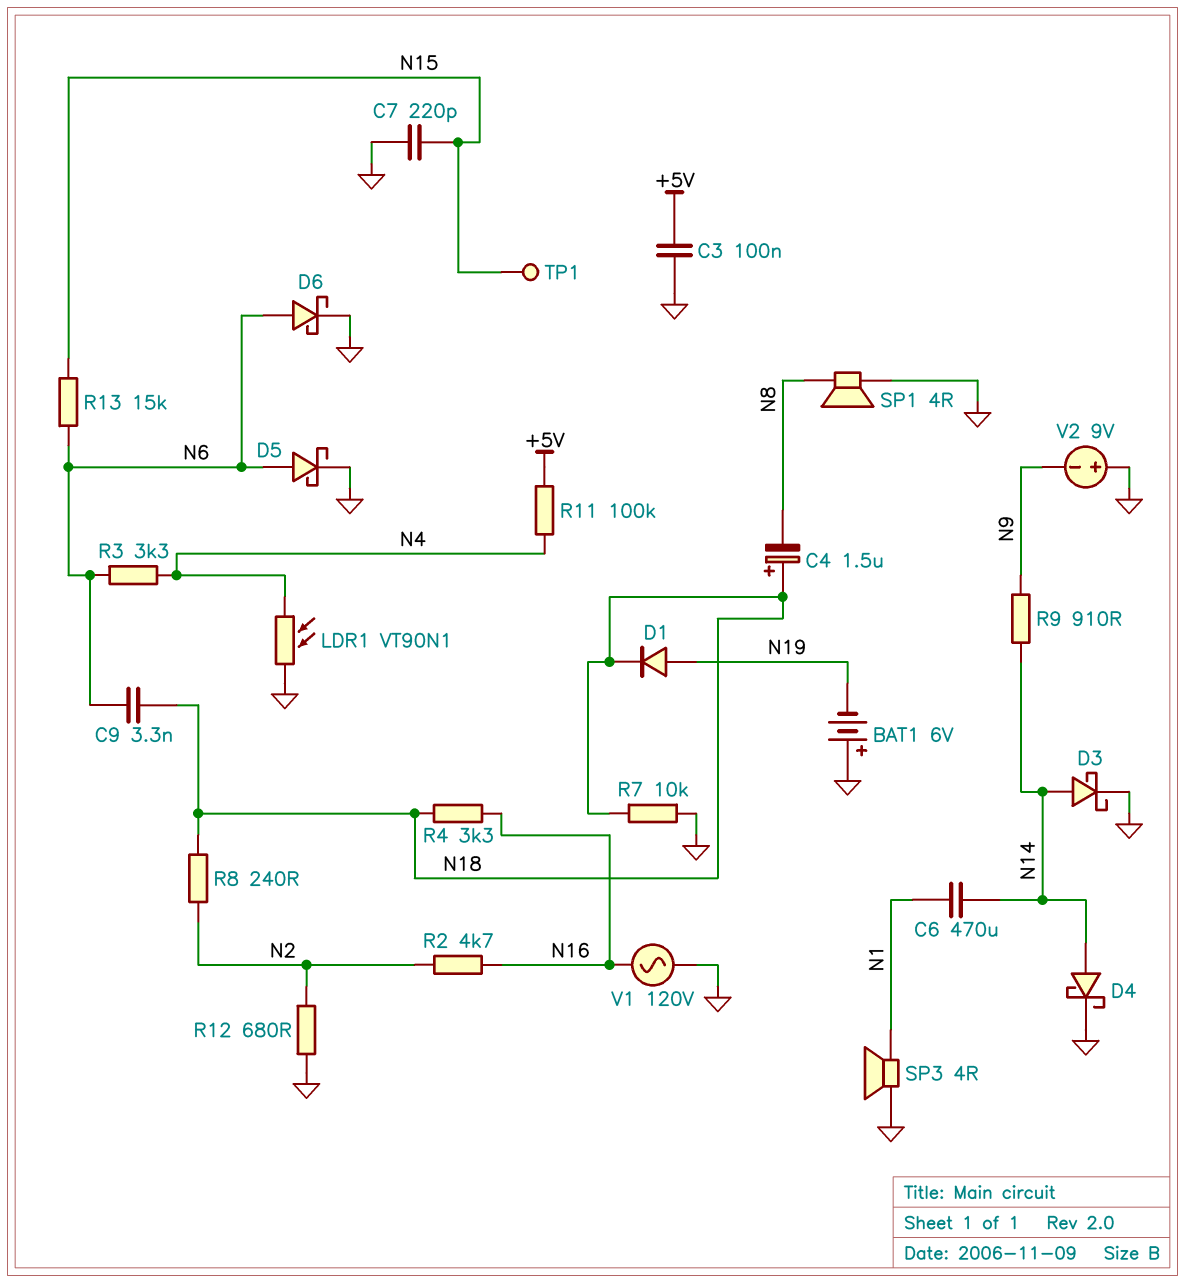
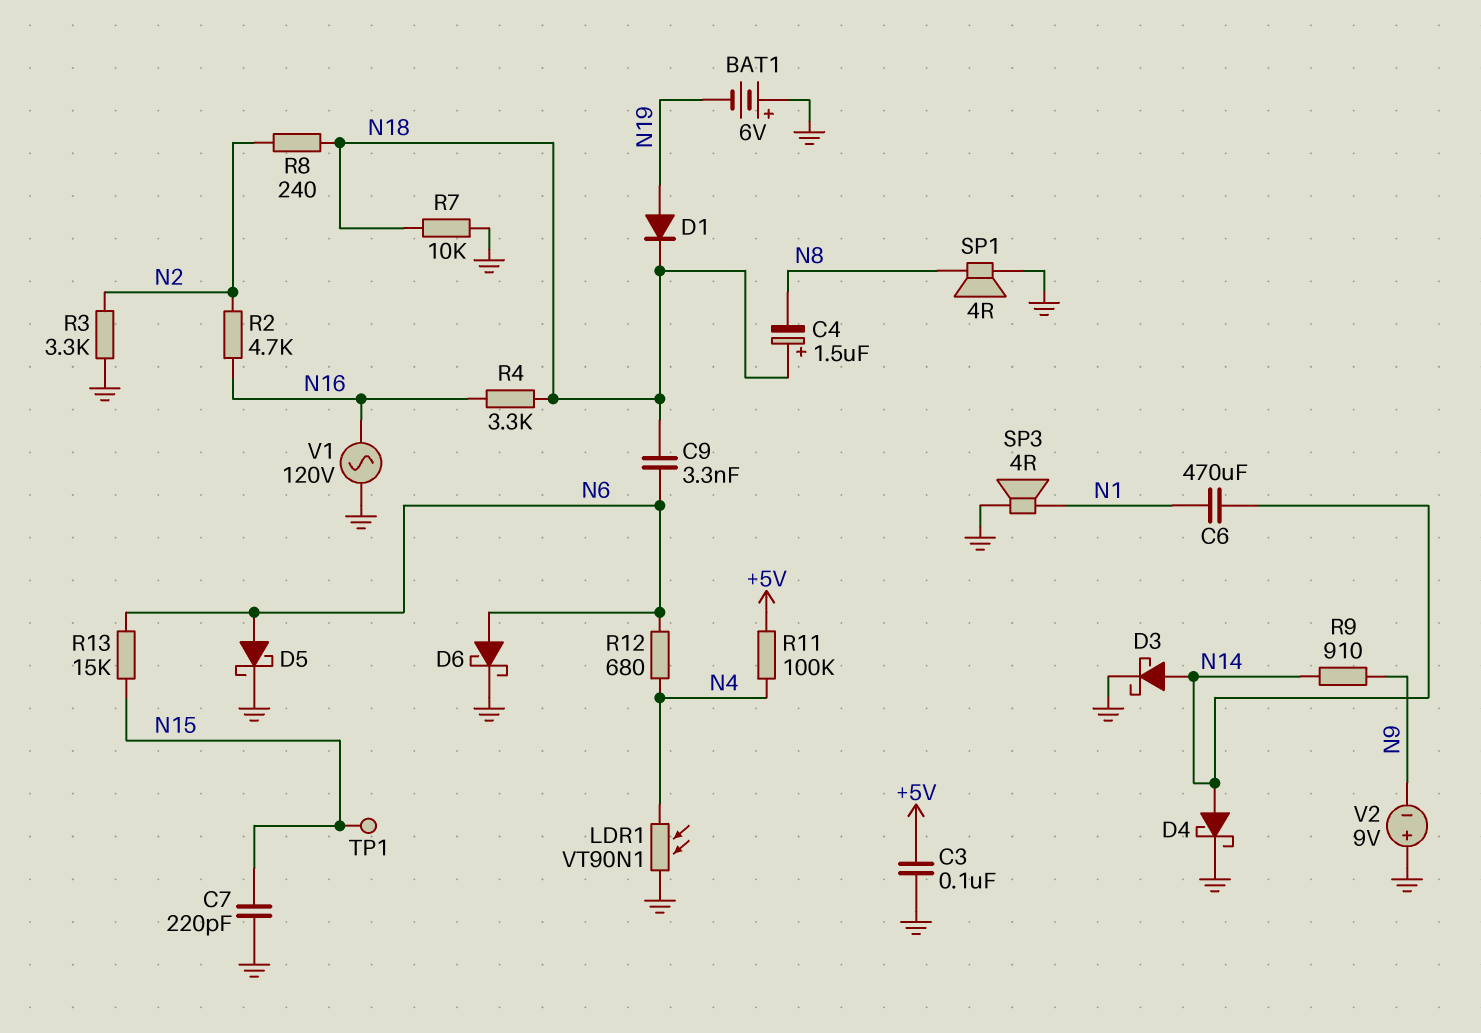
R3: 3.3k (N4, N6) -> 3.3k (GND, N2)
R12: 680 (GND, N2) -> 680 (N4, N6)

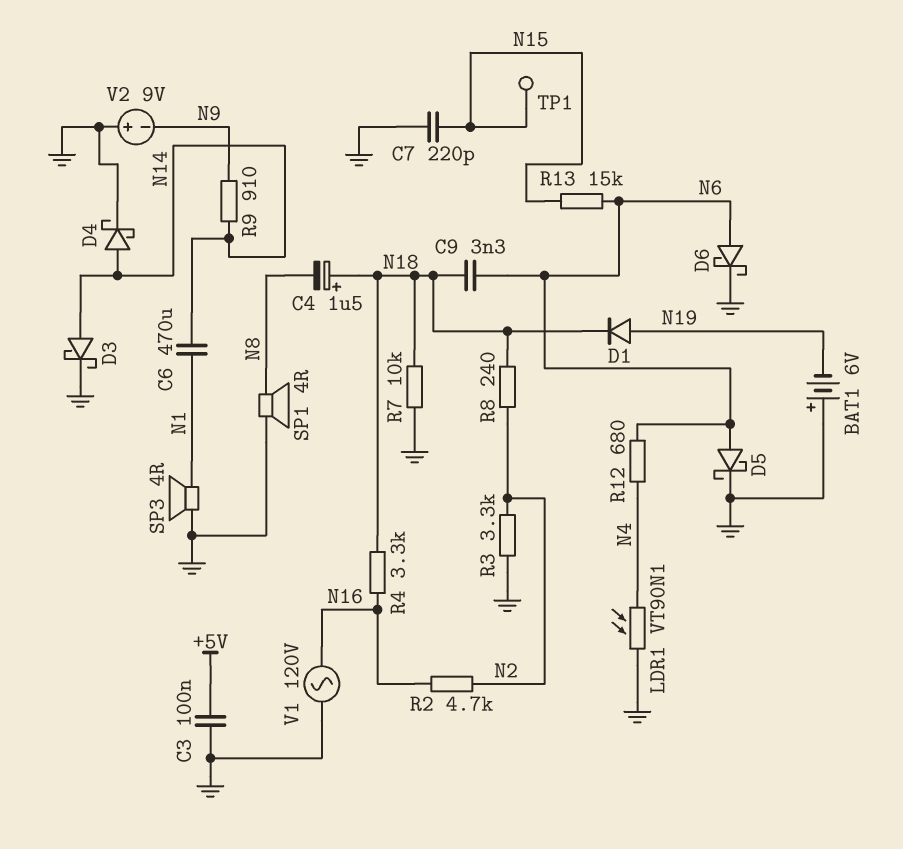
R11: 100k (+5V, N4) -> none

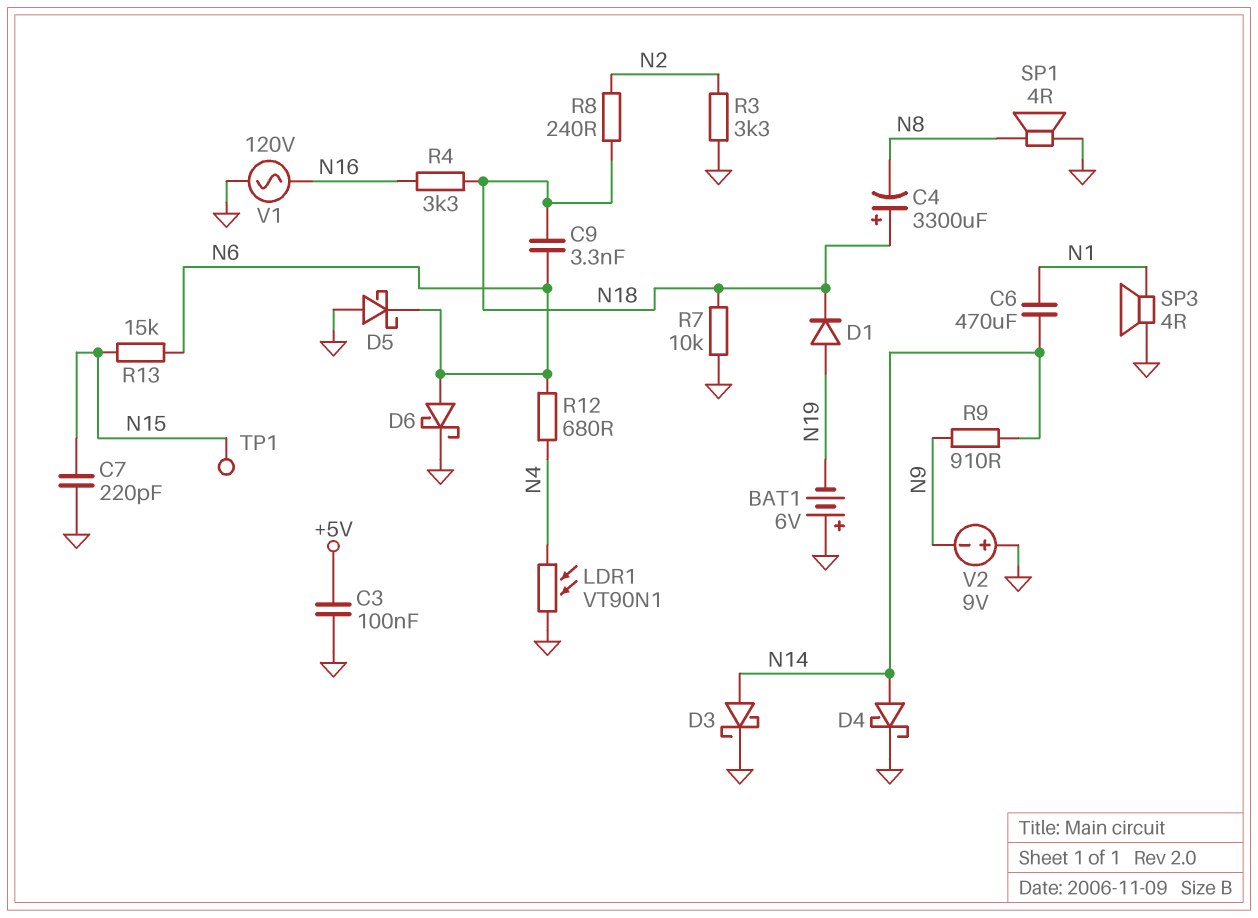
C4: 1.5uF (plus N18, minus N8) -> 3300uF (plus N18, minus N8)
D5: schottky (A N6, K GND) -> schottky (A GND, K N6)
R2: 4.7k (N2, N16) -> none

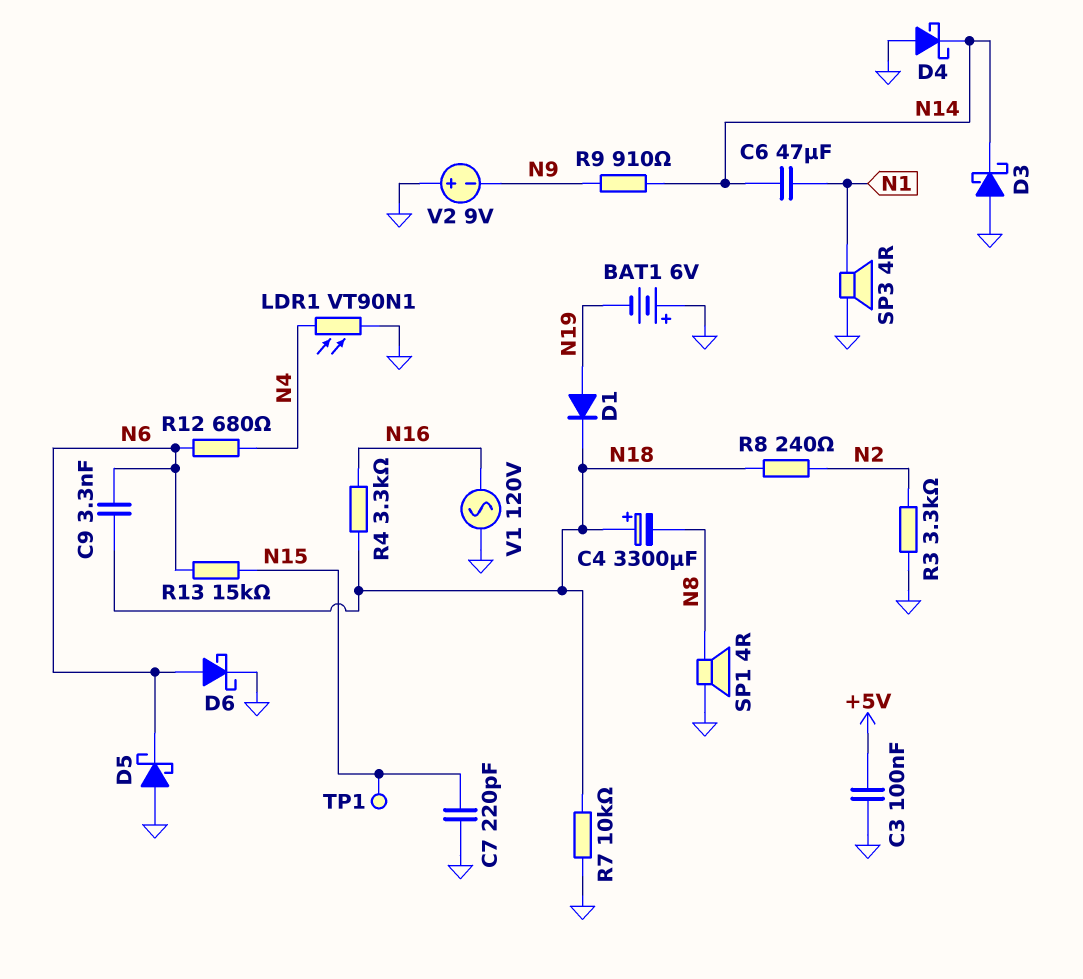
C6: 470uF (N1, N14) -> 47uF (N1, N14)
D3: schottky (A N14, K GND) -> schottky (A GND, K N14)
D4: schottky (A N14, K GND) -> schottky (A GND, K N14)

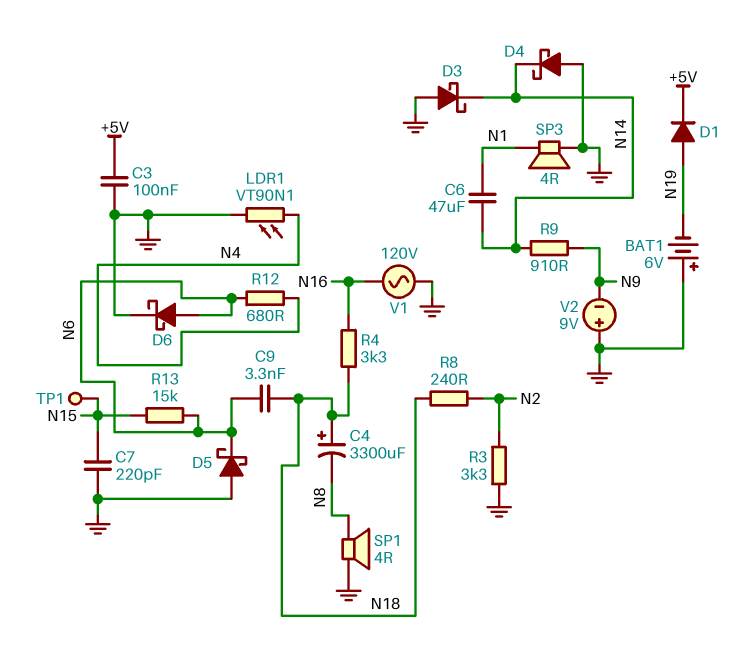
D1: diode (A N19, K N18) -> diode (A N19, K +5V)
R7: 10k (GND, N18) -> none

